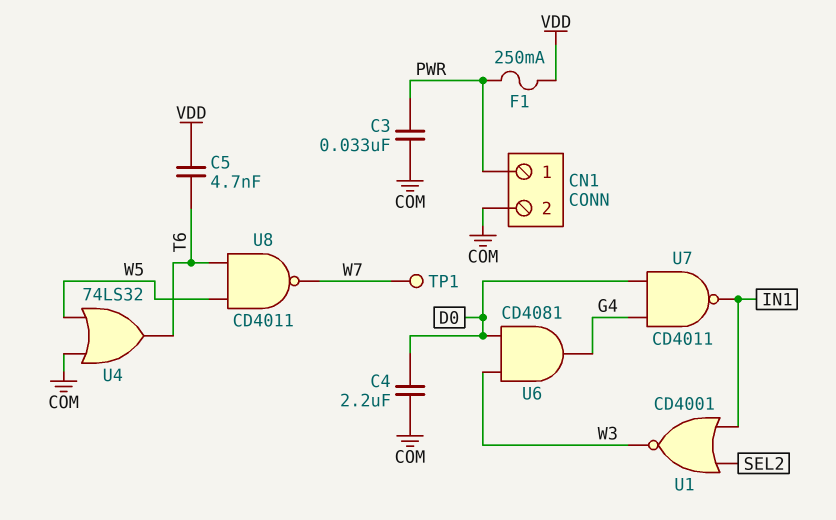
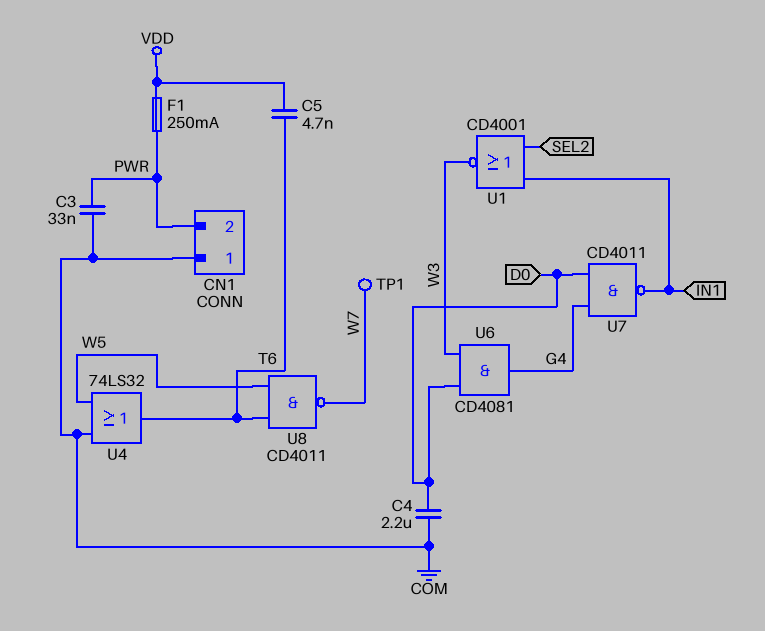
CN1 pin 1: PWR -> COM
CN1 pin 2: COM -> PWR

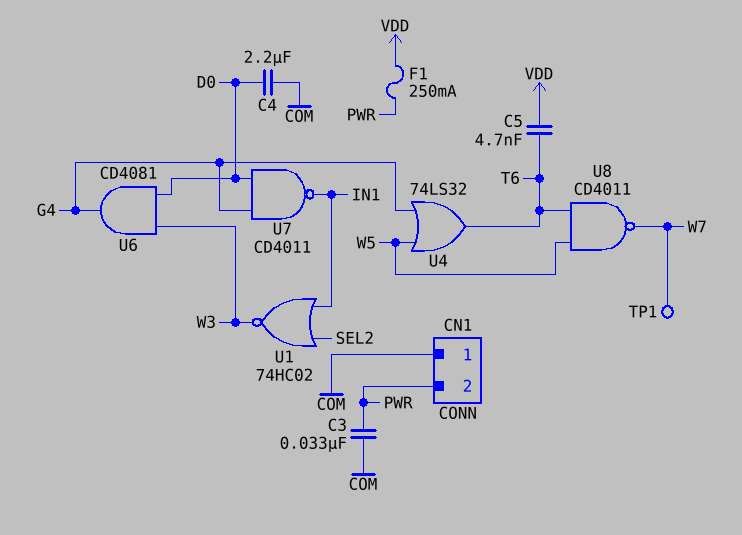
U1: NOR CD4001 (in IN1, in SEL2, out W3) -> NOR 74HC02 (in IN1, in SEL2, out W3)
U4: OR 74LS32 (in COM, in W5, out T6) -> OR 74LS32 (in G4, in W5, out T6)

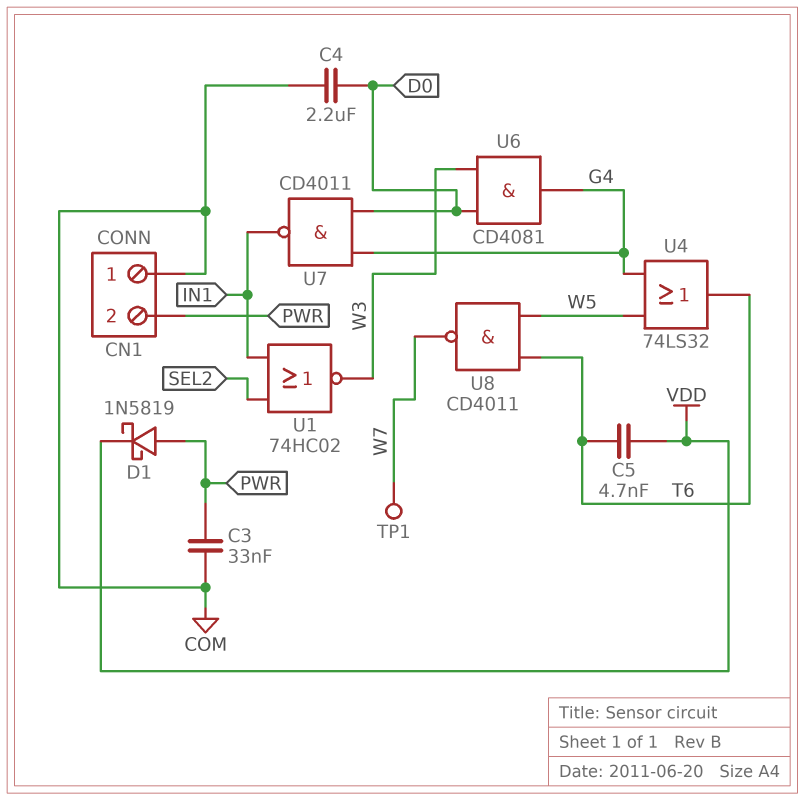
D1: none -> schottky 1N5819 (A PWR, K VDD)
F1: 250mA (PWR, VDD) -> none

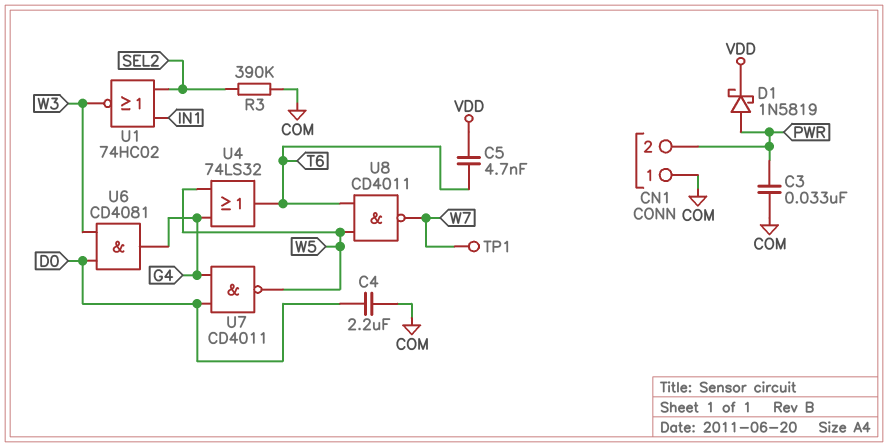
R3: none -> 390k (COM, SEL2)
U7: NAND CD4011 (in D0, in G4, out IN1) -> NAND CD4011 (in D0, in G4, out W5)

